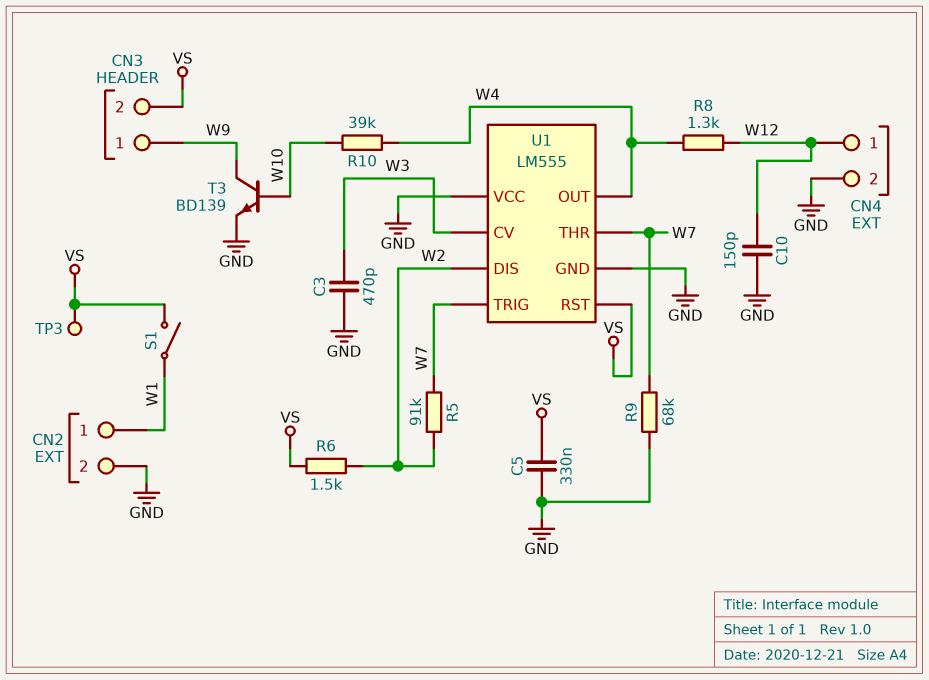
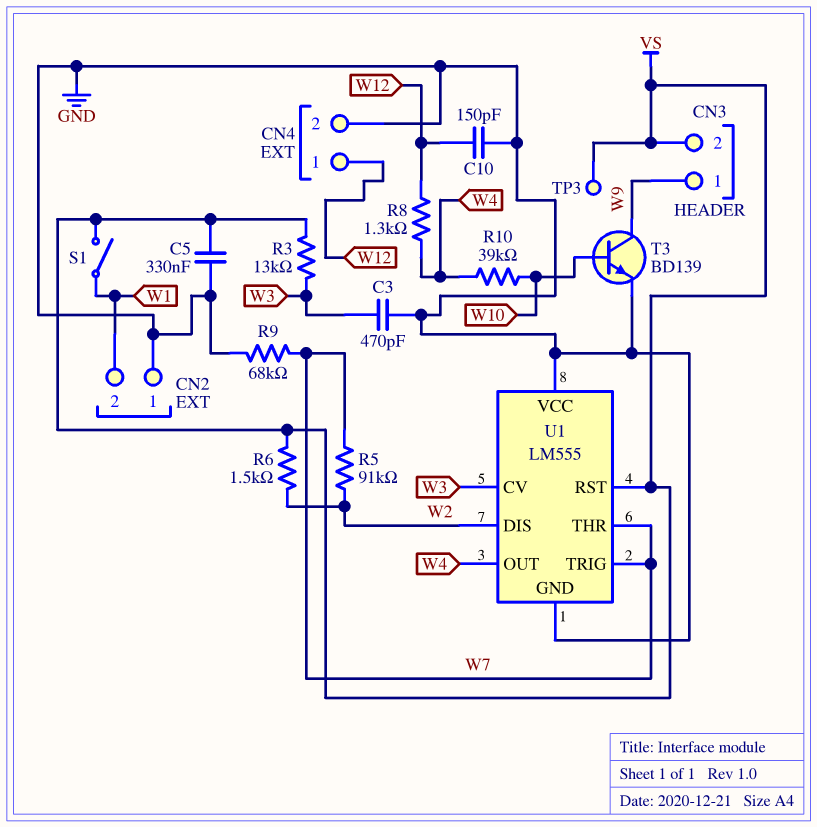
CN2 pin 1: W1 -> GND
CN2 pin 2: GND -> W1
R3: none -> 13k (VS, W3)

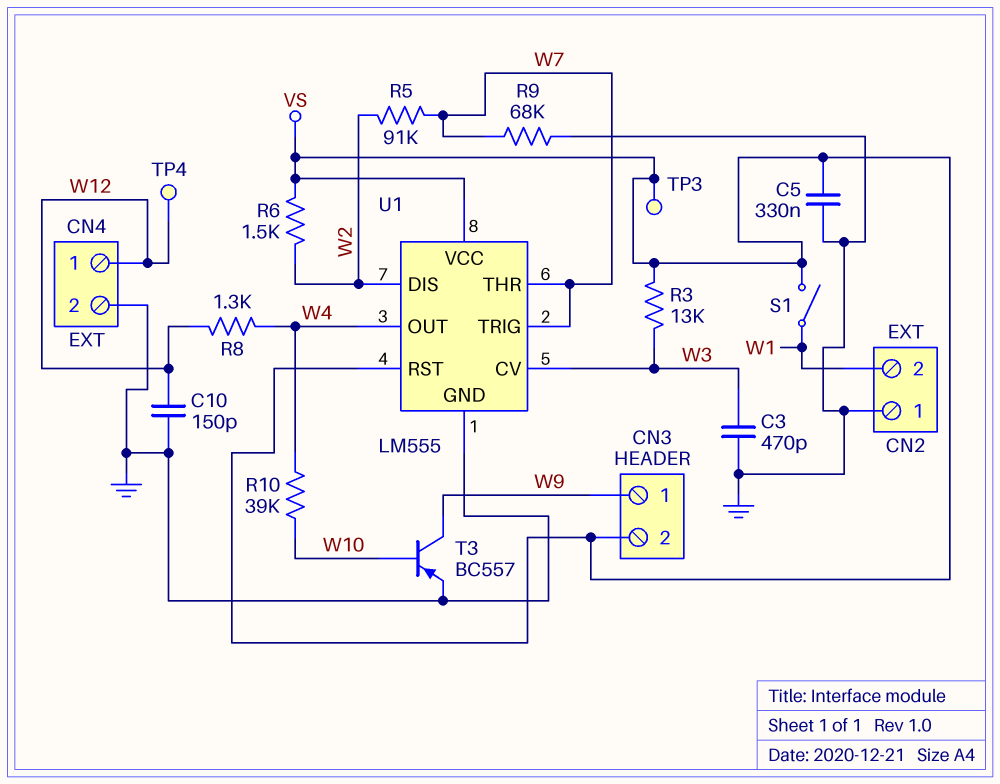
T3: NPN BD139 (B W10, C W9, E GND) -> PNP BC557 (B W10, C W9, E GND)
TP4: none -> test point (W12)
U1 pin VCC: GND -> VS

